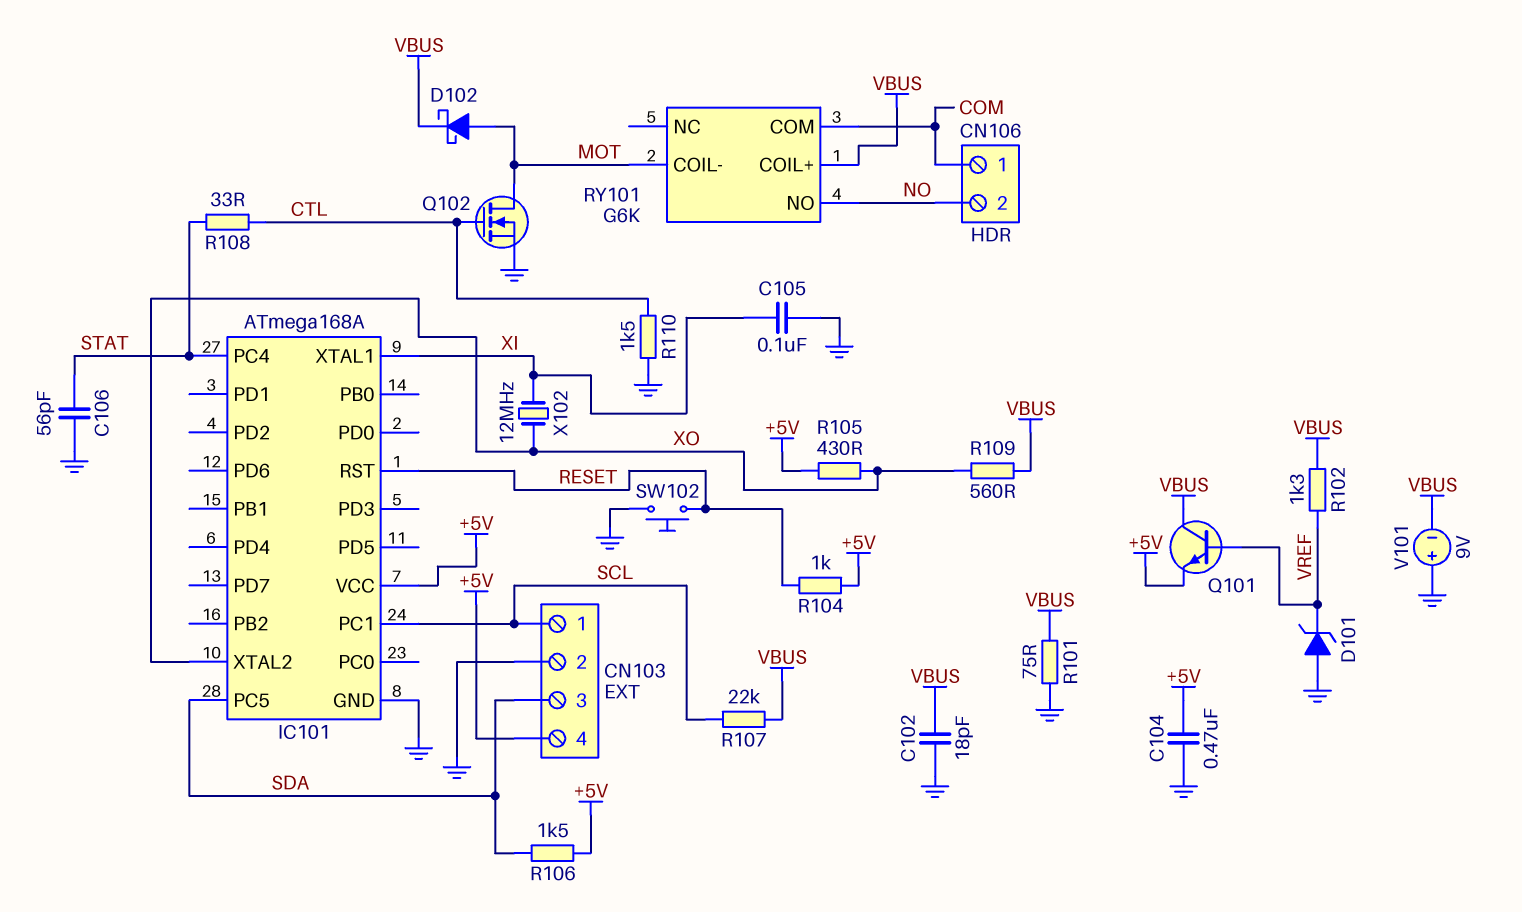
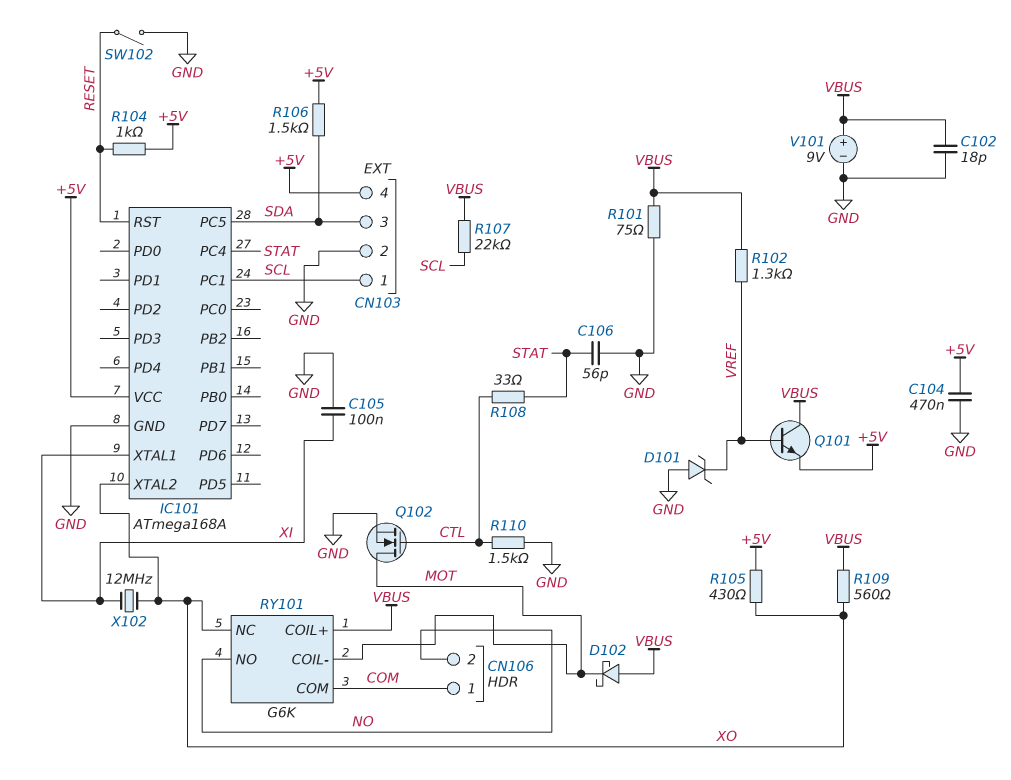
D102: schottky (A MOT, K VBUS) -> schottky (A VBUS, K MOT)
RY101 pin NC: none -> XO
SW102: button (GND, RESET) -> switch (GND, RESET)
V101: 9V (plus GND, minus VBUS) -> 9V (plus VBUS, minus GND)

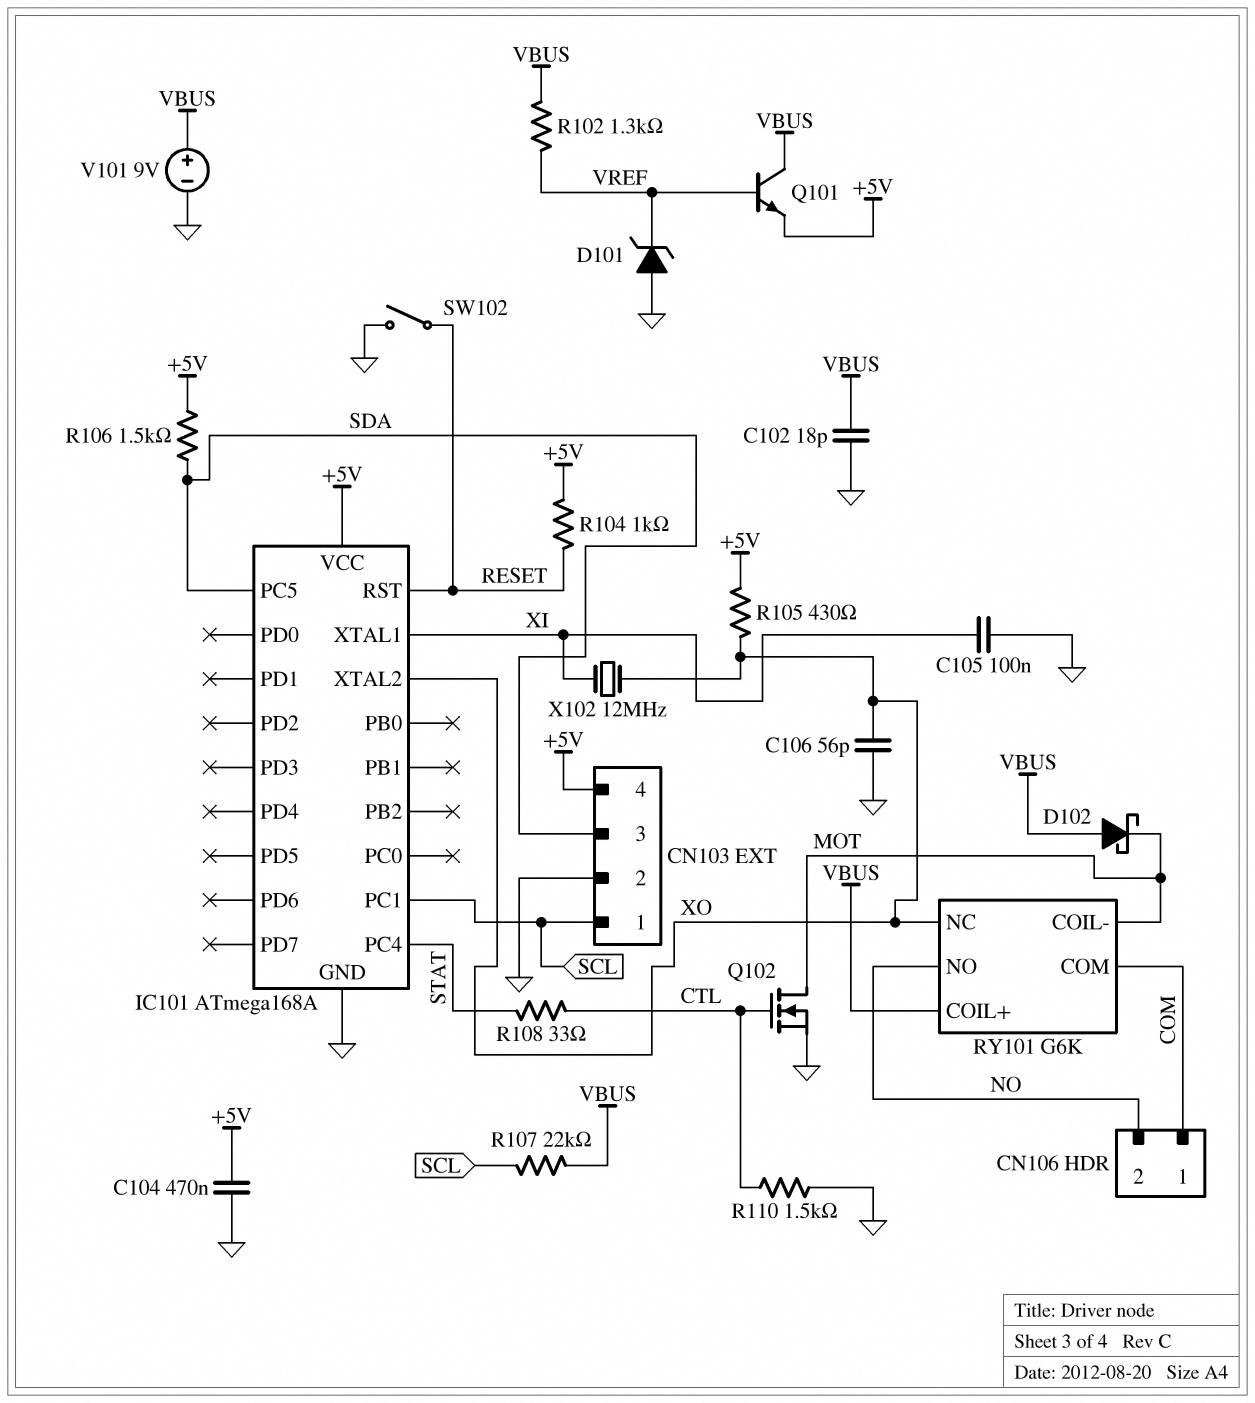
C106: 56pF (GND, STAT) -> 56pF (GND, XO)
R101: 75 (GND, VBUS) -> none
R109: 560 (VBUS, XO) -> none

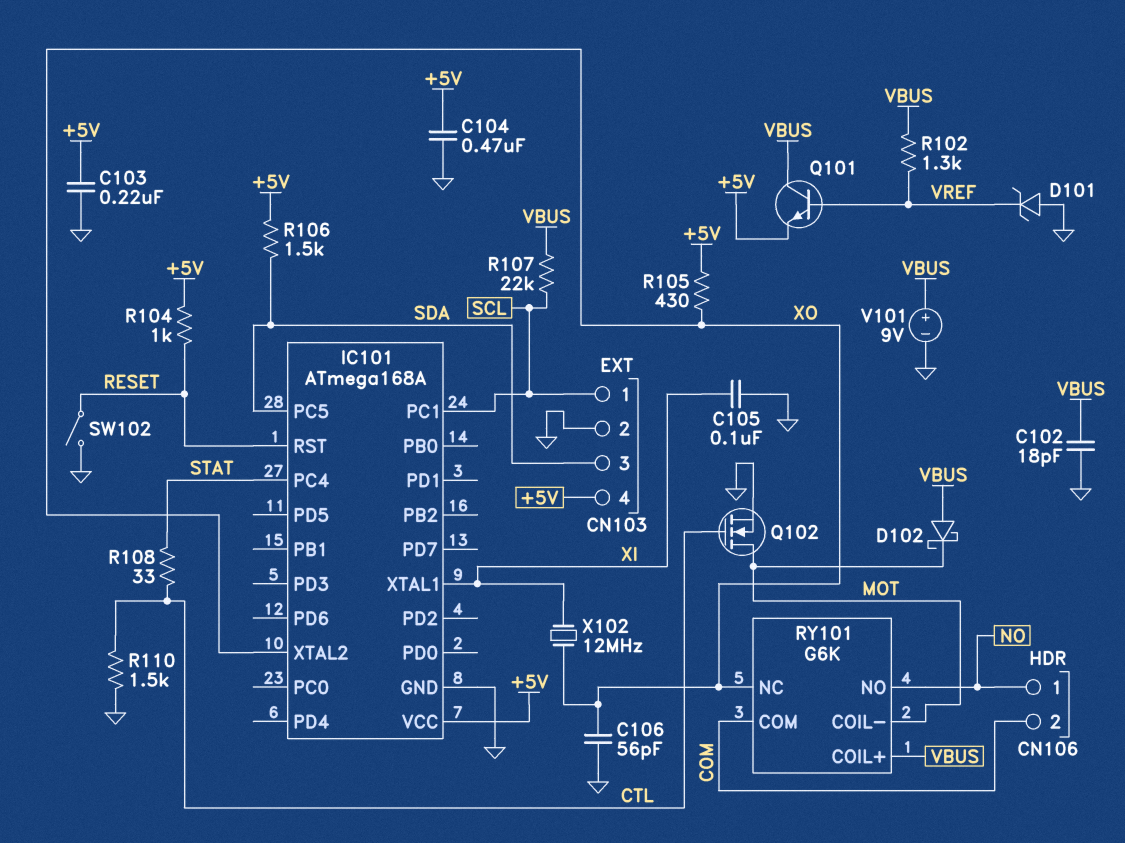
C103: none -> 220nF (+5V, GND)
CN106 pin 1: COM -> NO
CN106 pin 2: NO -> COM

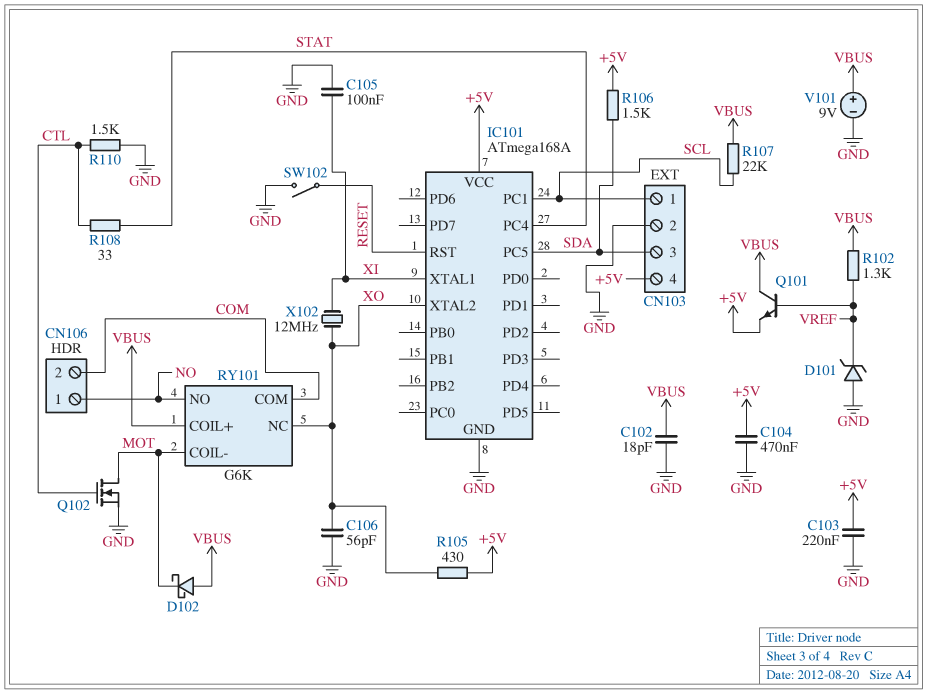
R104: 1k (+5V, RESET) -> none

